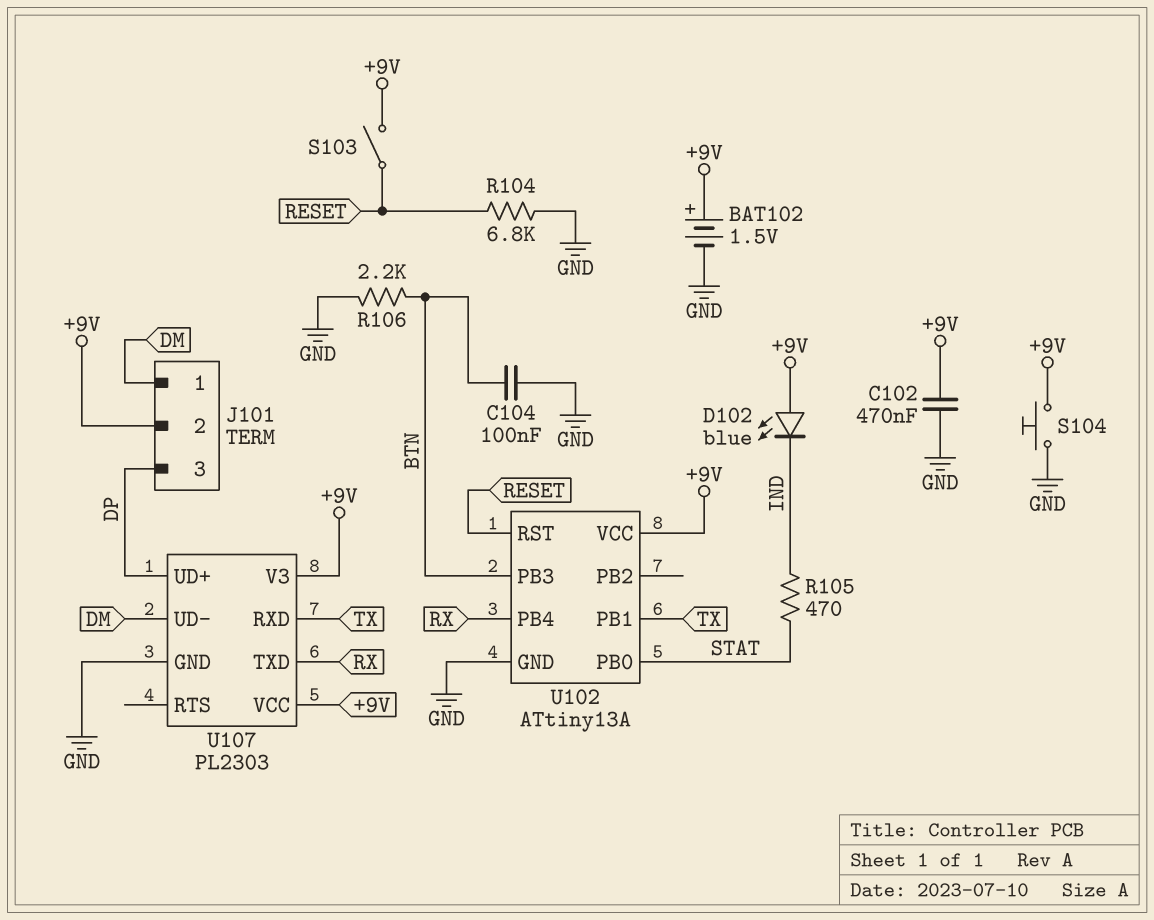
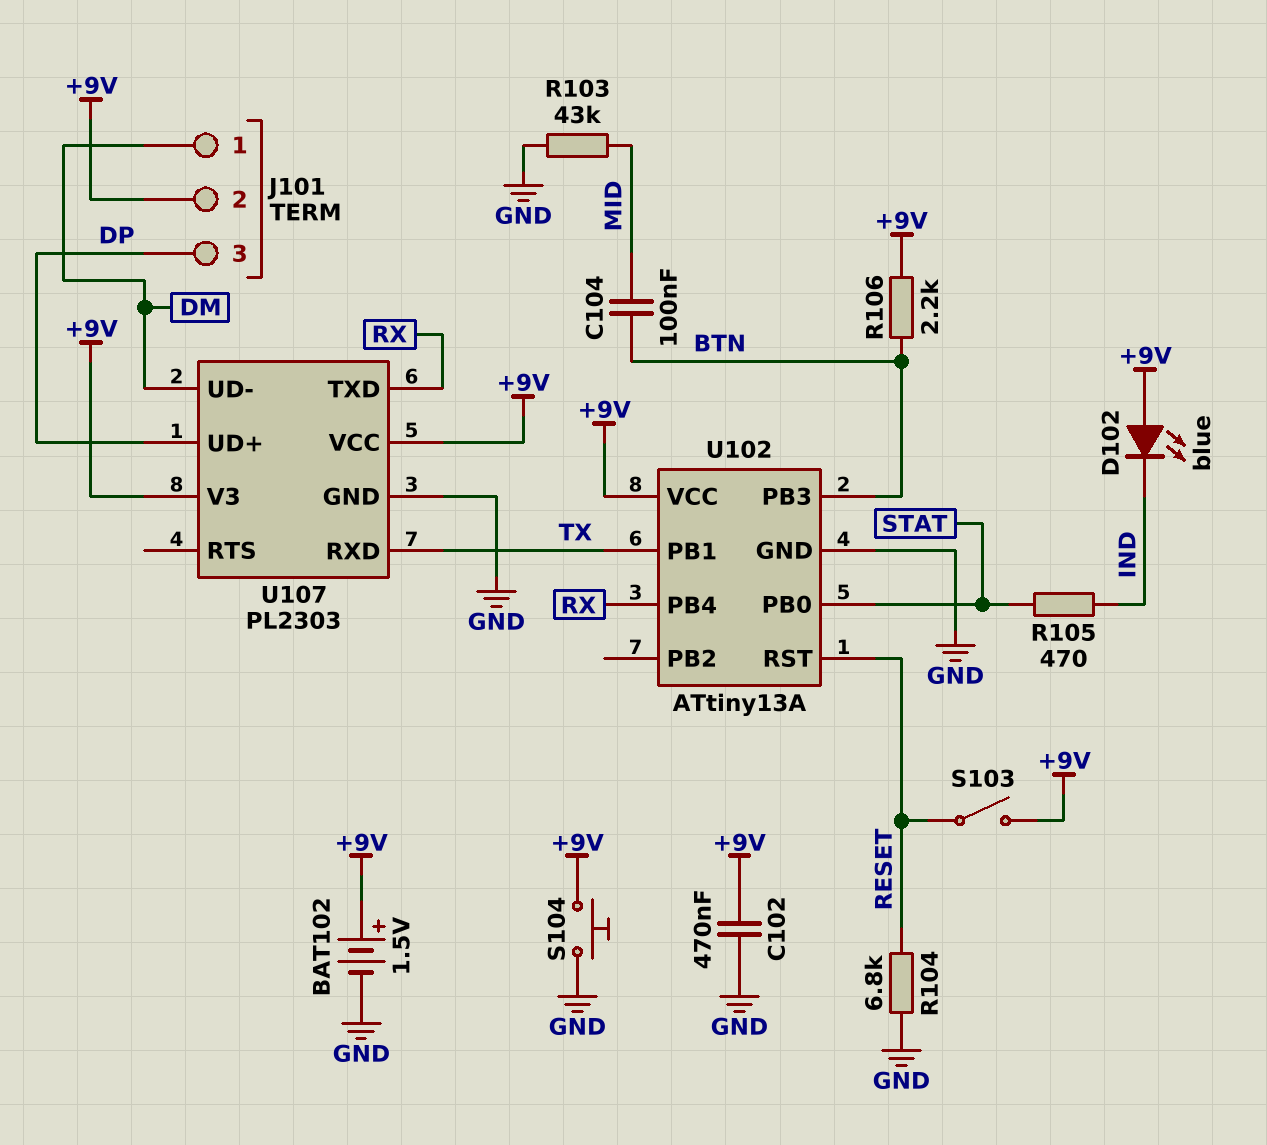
C104: 100nF (BTN, GND) -> 100nF (BTN, MID)
R103: none -> 43k (GND, MID)
R106: 2.2k (BTN, GND) -> 2.2k (+9V, BTN)

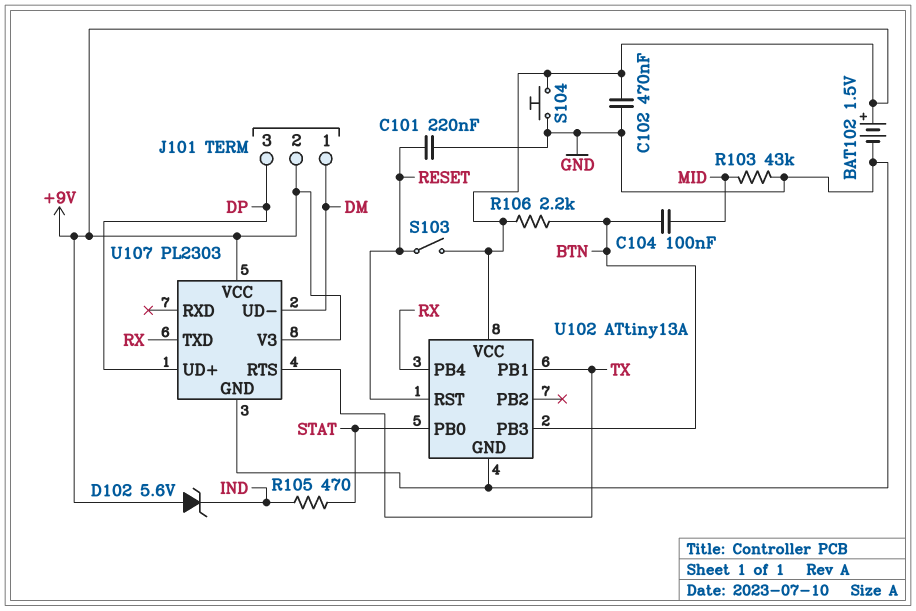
C101: none -> 220nF (GND, RESET)
D102: LED blue (A +9V, K IND) -> zener 5.6V (A +9V, K IND)
R104: 6.8k (GND, RESET) -> none
U107 pin RTS: none -> TX
U107 pin RXD: TX -> none

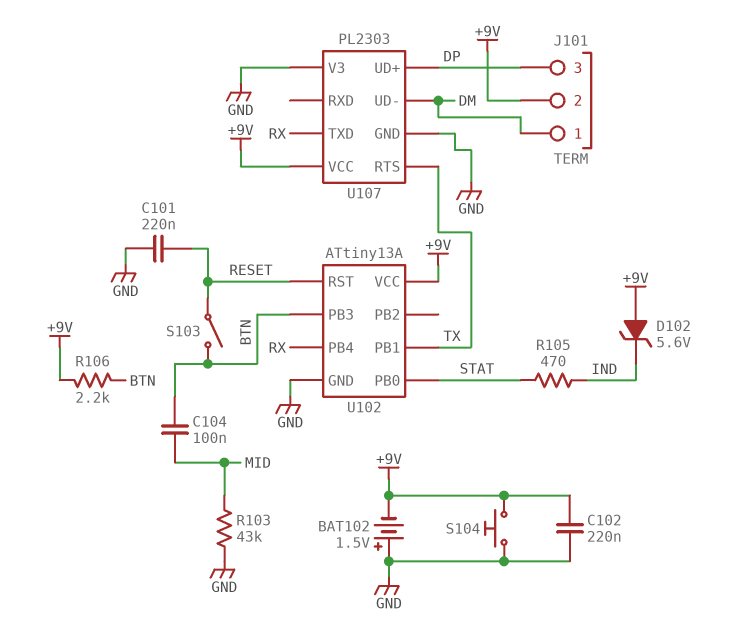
BAT102: 1.5V (plus +9V, minus GND) -> 1.5V (plus GND, minus +9V)
C102: 470nF (+9V, GND) -> 220nF (+9V, GND)
S103: switch (+9V, RESET) -> switch (BTN, RESET)
U107 pin V3: +9V -> GND

